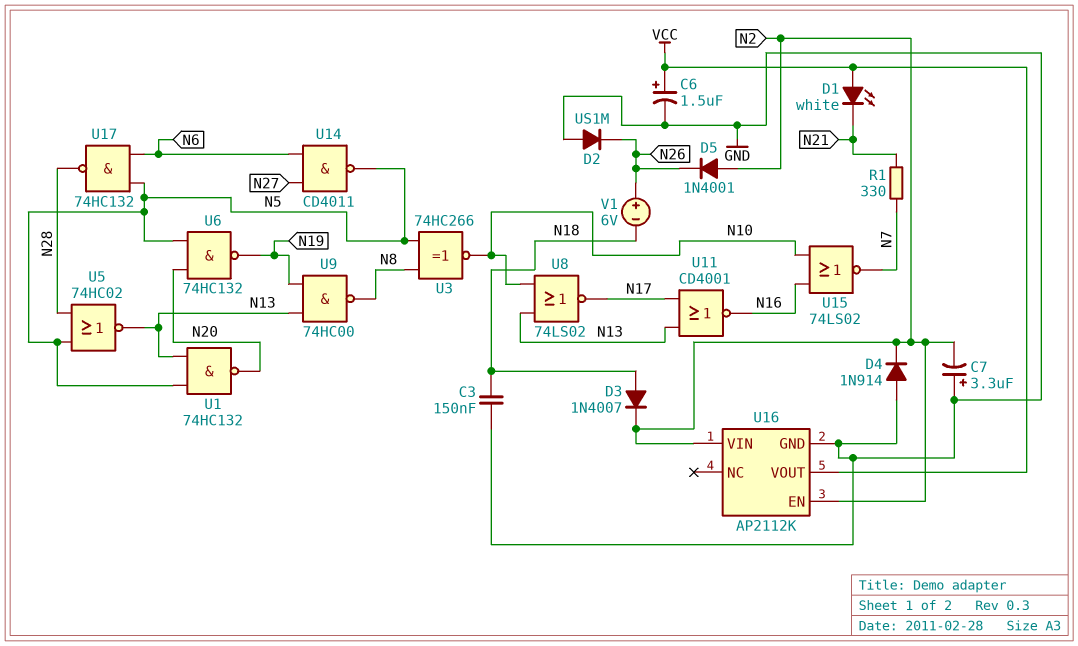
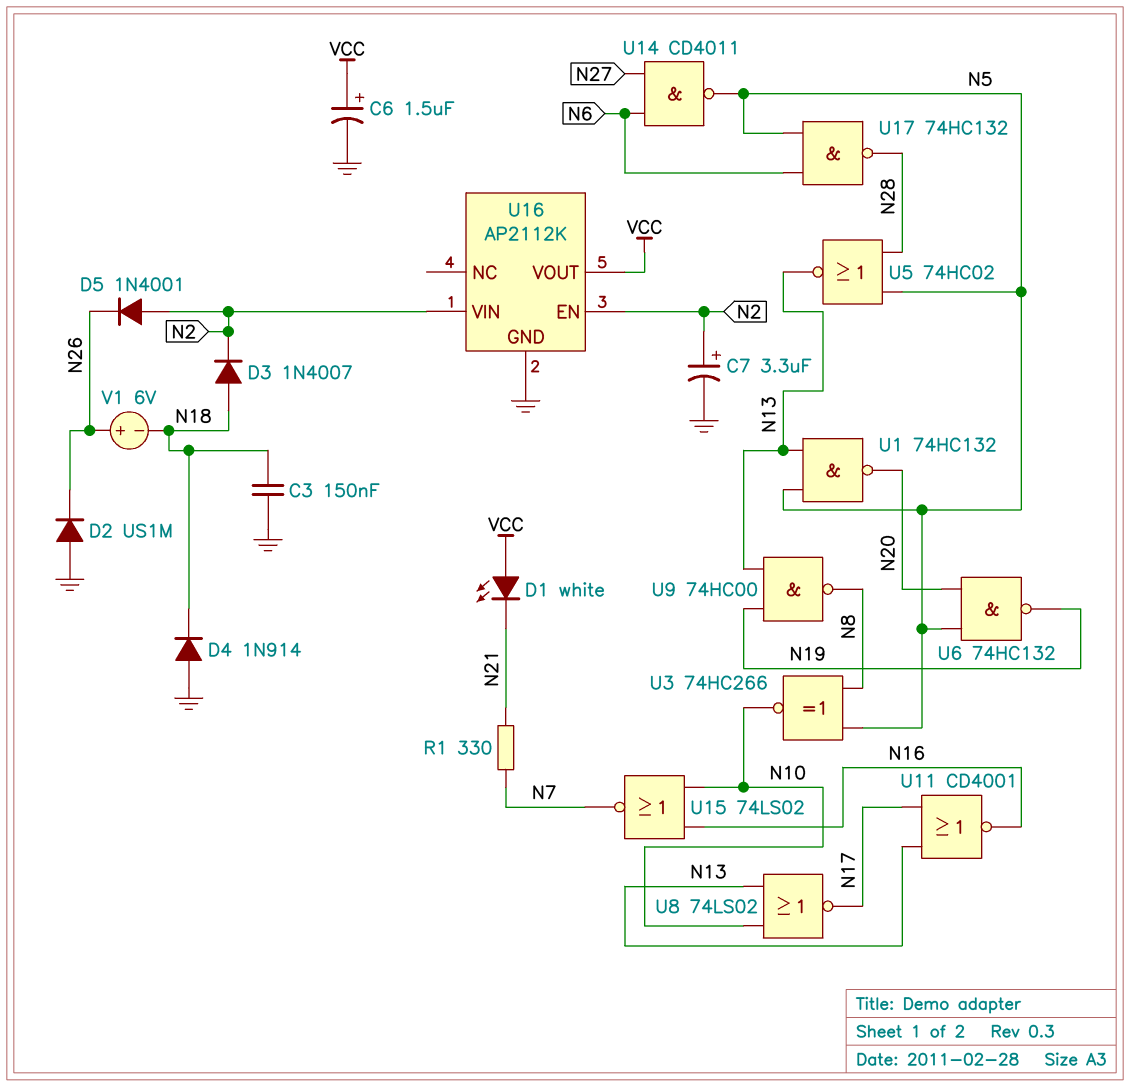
C7: 3.3uF (plus GND, minus N2) -> 3.3uF (plus N2, minus GND)
D4: diode 1N914 (A GND, K N2) -> diode 1N914 (A GND, K N18)

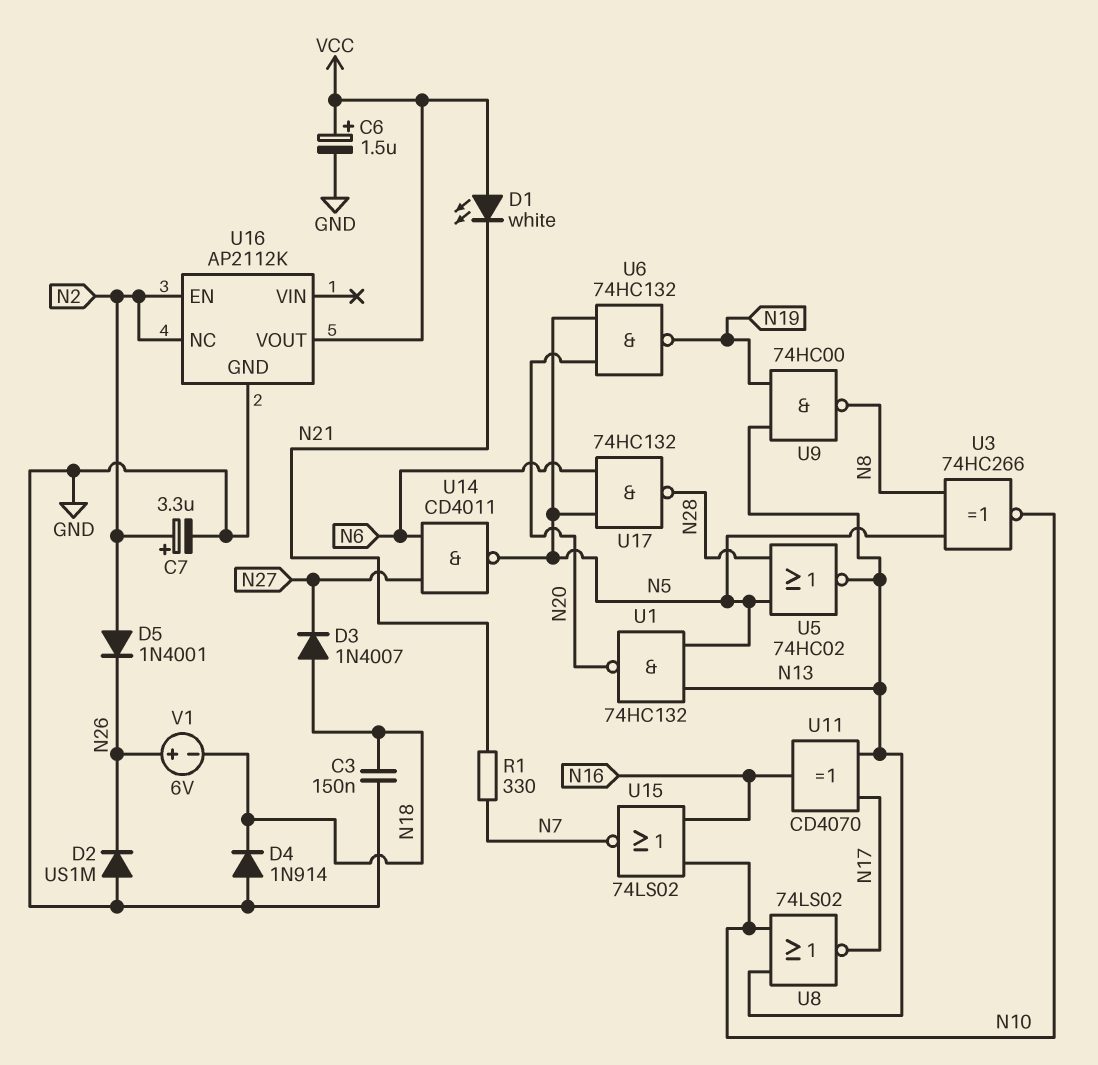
D3: diode 1N4007 (A N18, K N2) -> diode 1N4007 (A N18, K N27)
U11: NOR CD4001 (in N13, in N17, out N16) -> XOR CD4070 (in N13, in N17, out N16)
U16 pin NC: none -> N2
U16 pin VIN: N2 -> none

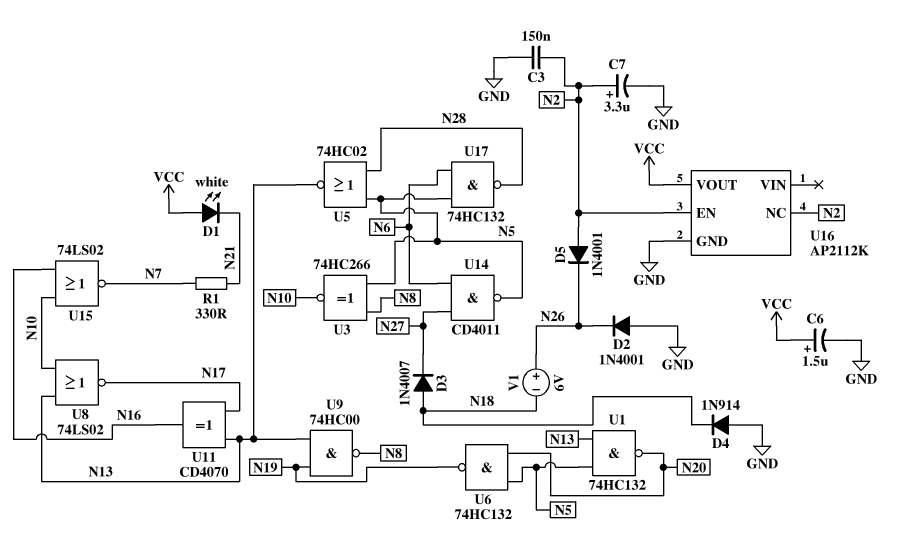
C3: 150nF (GND, N18) -> 150nF (GND, N2)
D2: diode US1M (A GND, K N26) -> diode 1N4001 (A GND, K N26)

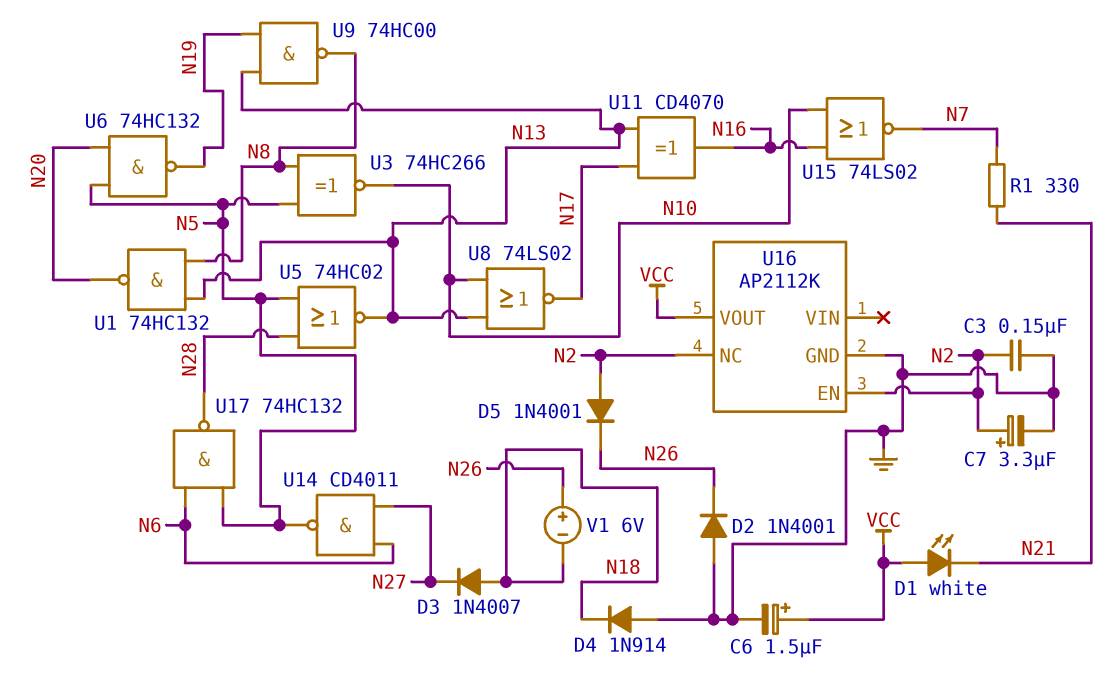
U1: NAND 74HC132 (in N5, in N13, out N20) -> NAND 74HC132 (in N8, in N13, out N20)

